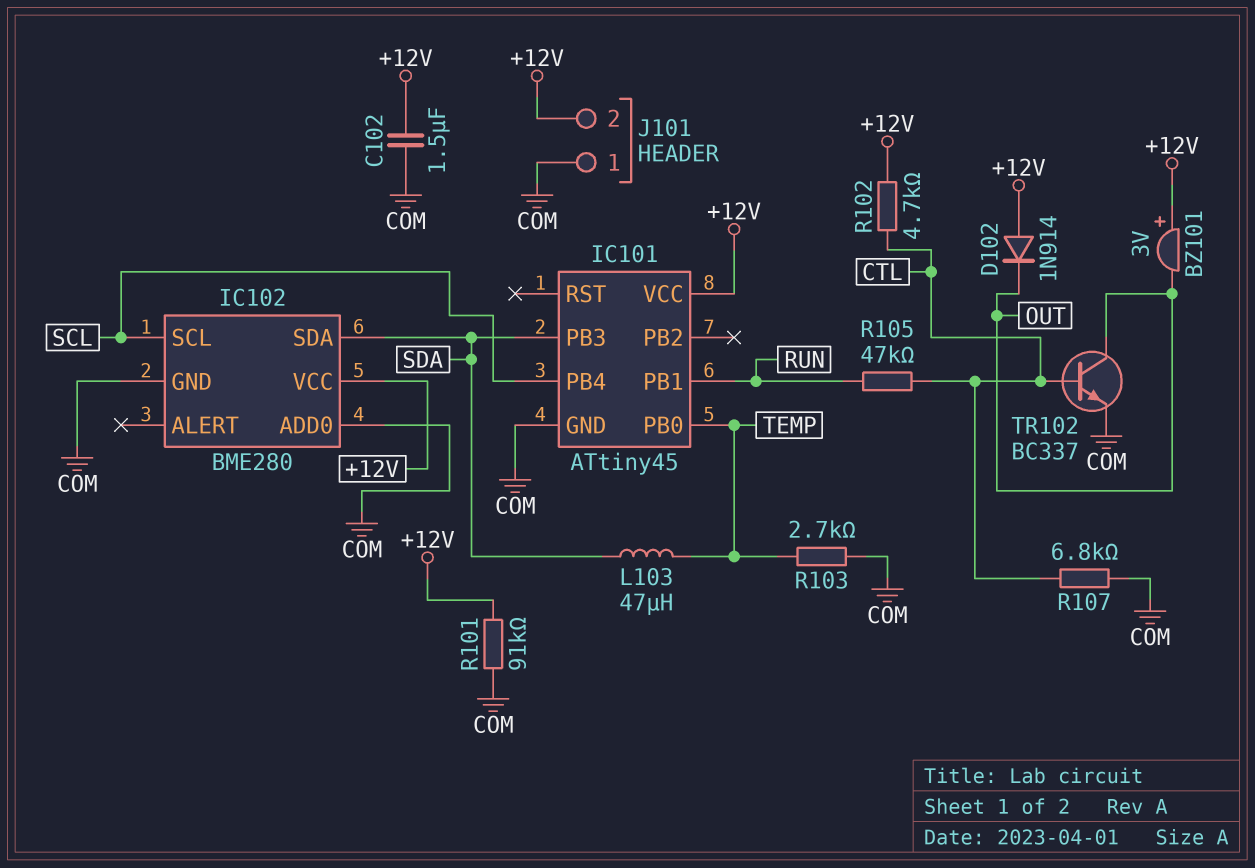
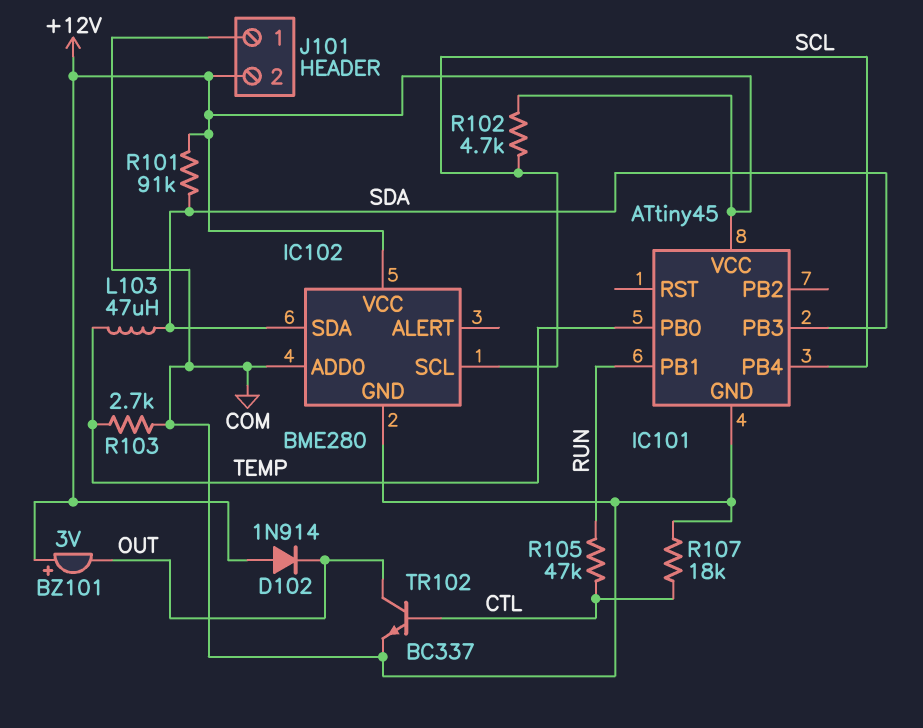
C102: 1.5uF (+12V, COM) -> none
R101: 91k (+12V, COM) -> 91k (+12V, SDA)
R102: 4.7k (+12V, CTL) -> 4.7k (+12V, SCL)
R107: 6.8k (COM, CTL) -> 18k (COM, CTL)

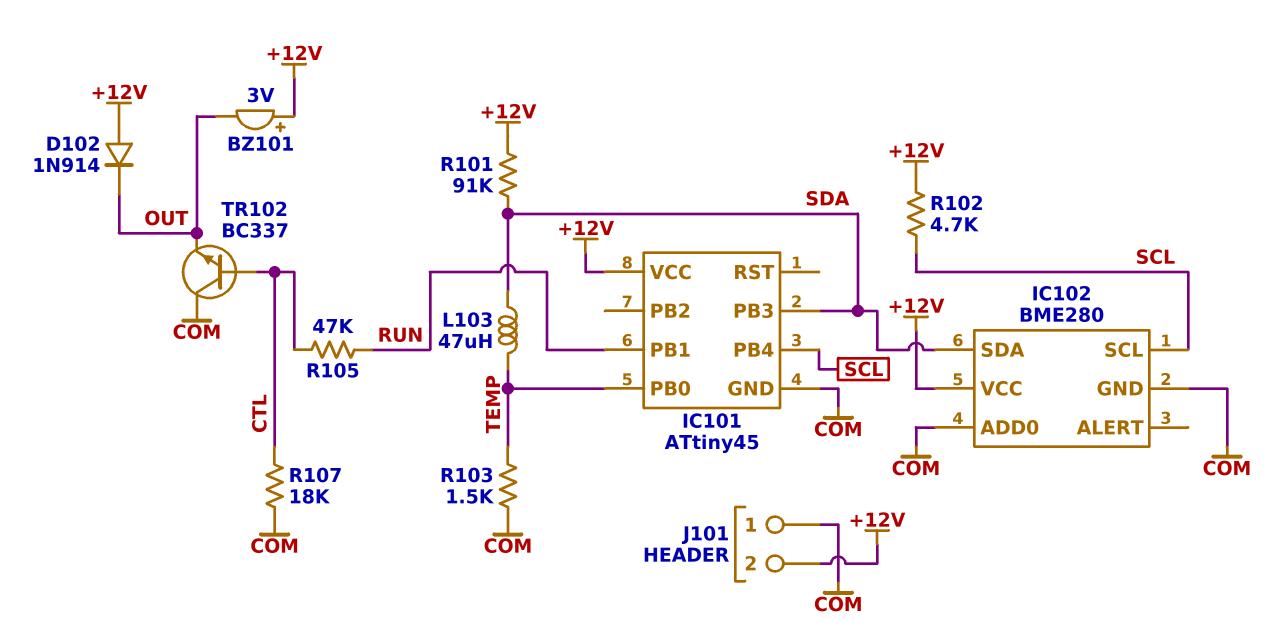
R103: 2.7k (COM, TEMP) -> 1.5k (COM, TEMP)
TR102: NPN BC337 (B CTL, C OUT, E COM) -> NPN BC337 (B CTL, C COM, E OUT)

